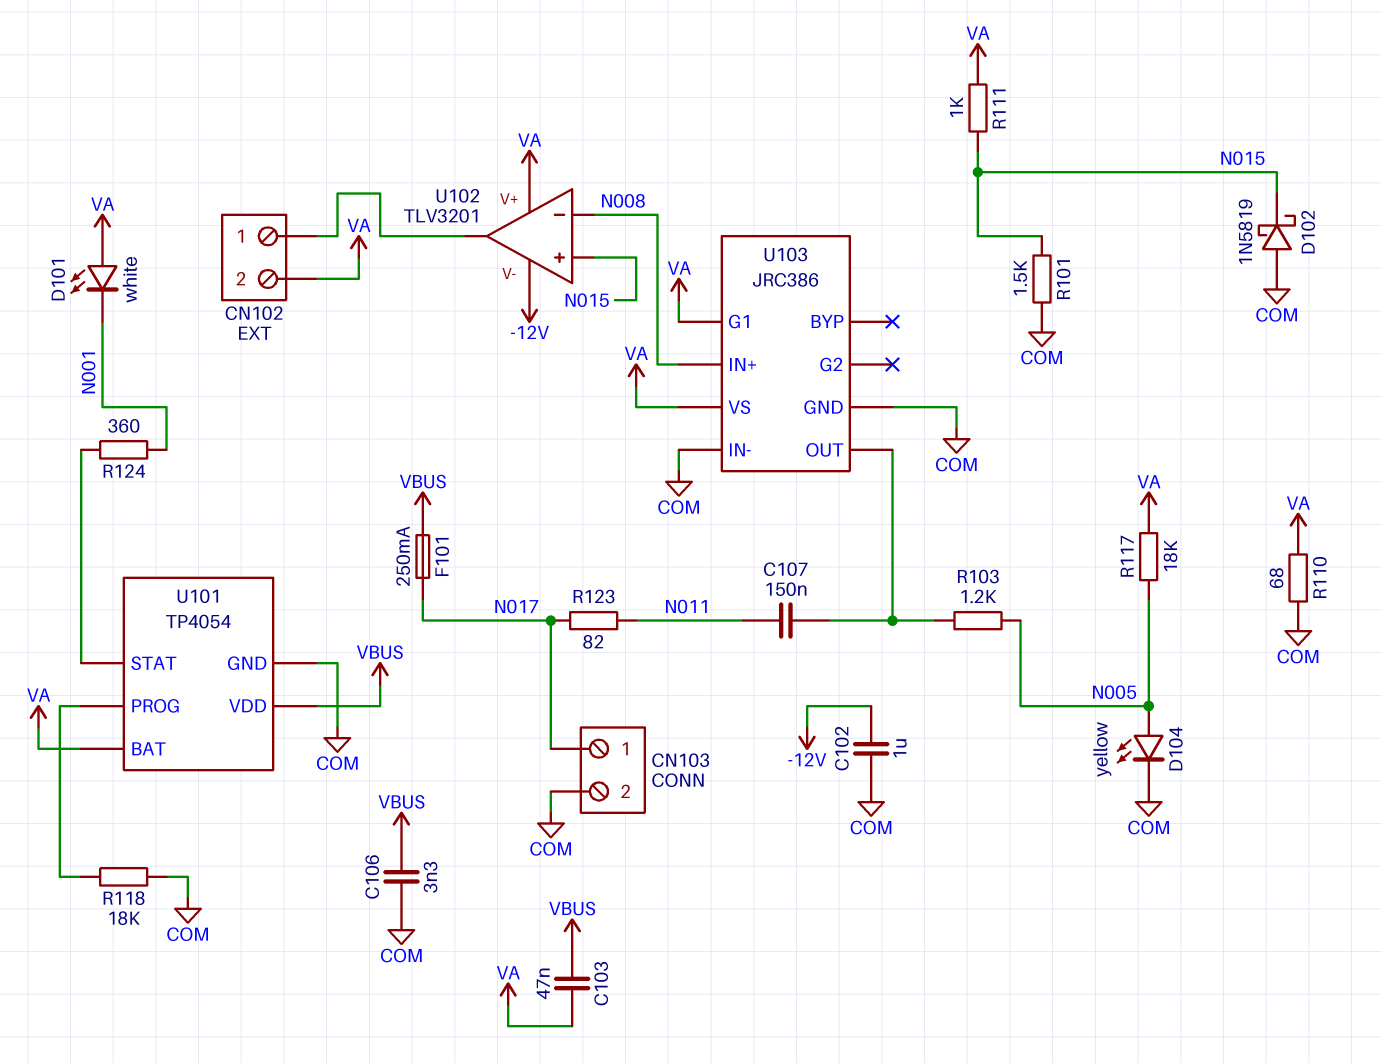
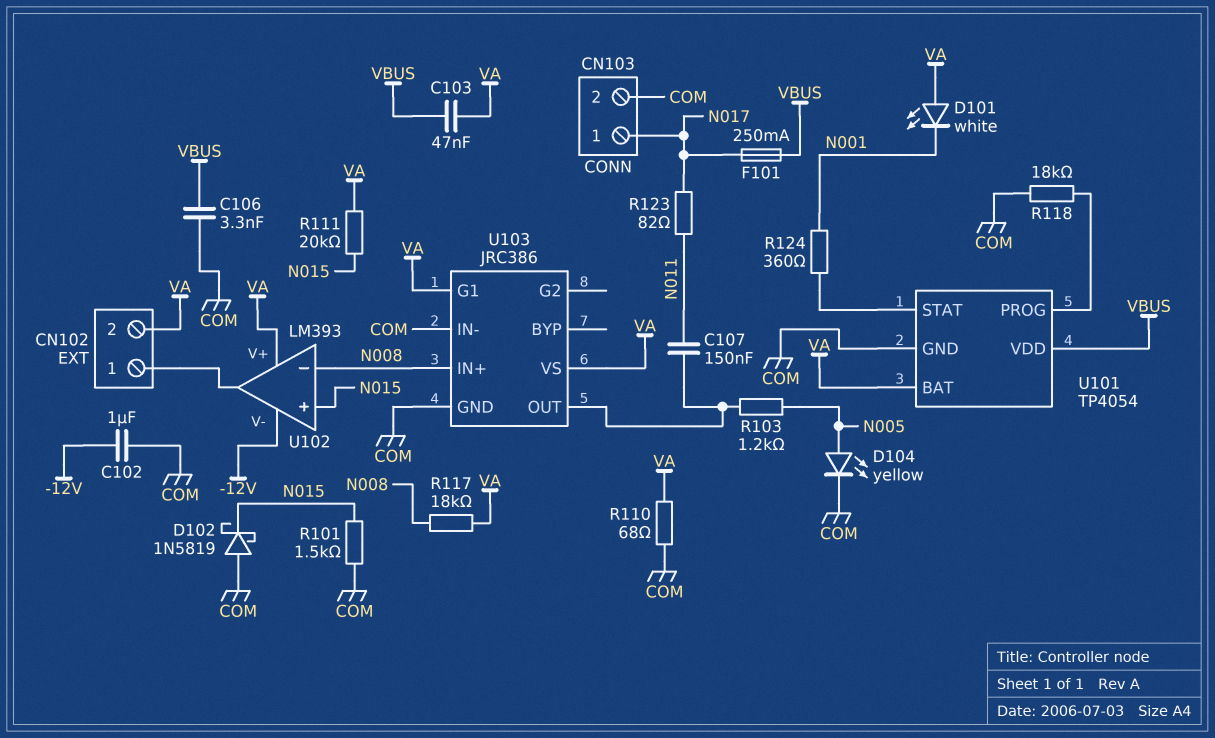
R111: 1k (N015, VA) -> 20k (N015, VA)
R117: 18k (N005, VA) -> 18k (N008, VA)
U102: TLV3201 -> LM393

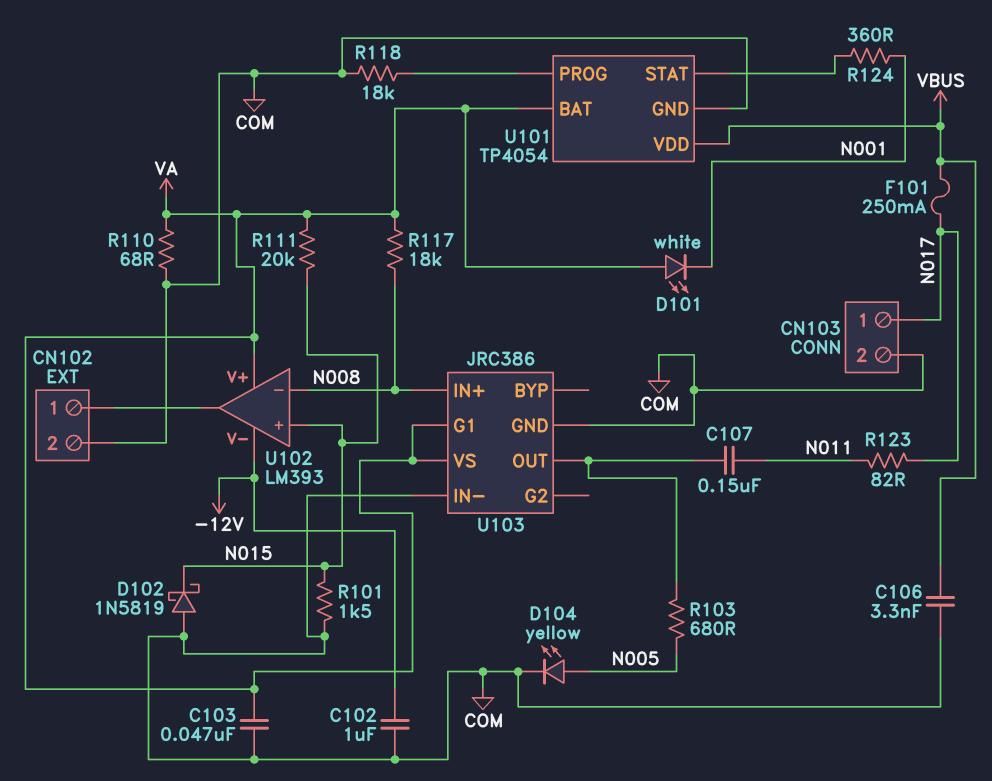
C103: 47nF (VA, VBUS) -> 47nF (COM, VA)
CN102 pin 2: VA -> COM
R103: 1.2k (N005, U103/OUT) -> 680 (N005, U103/OUT)

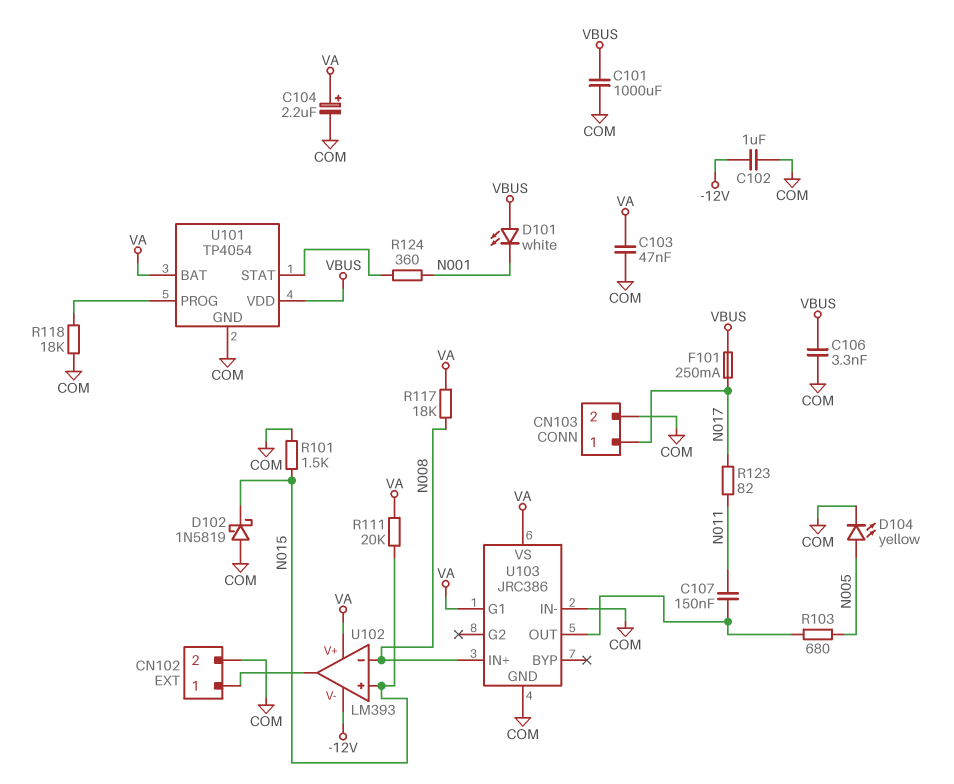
C101: none -> 1000uF (COM, VBUS)
C104: none -> 2.2uF (plus VA, minus COM)
D101: LED white (A VA, K N001) -> LED white (A VBUS, K N001)
R110: 68 (COM, VA) -> none

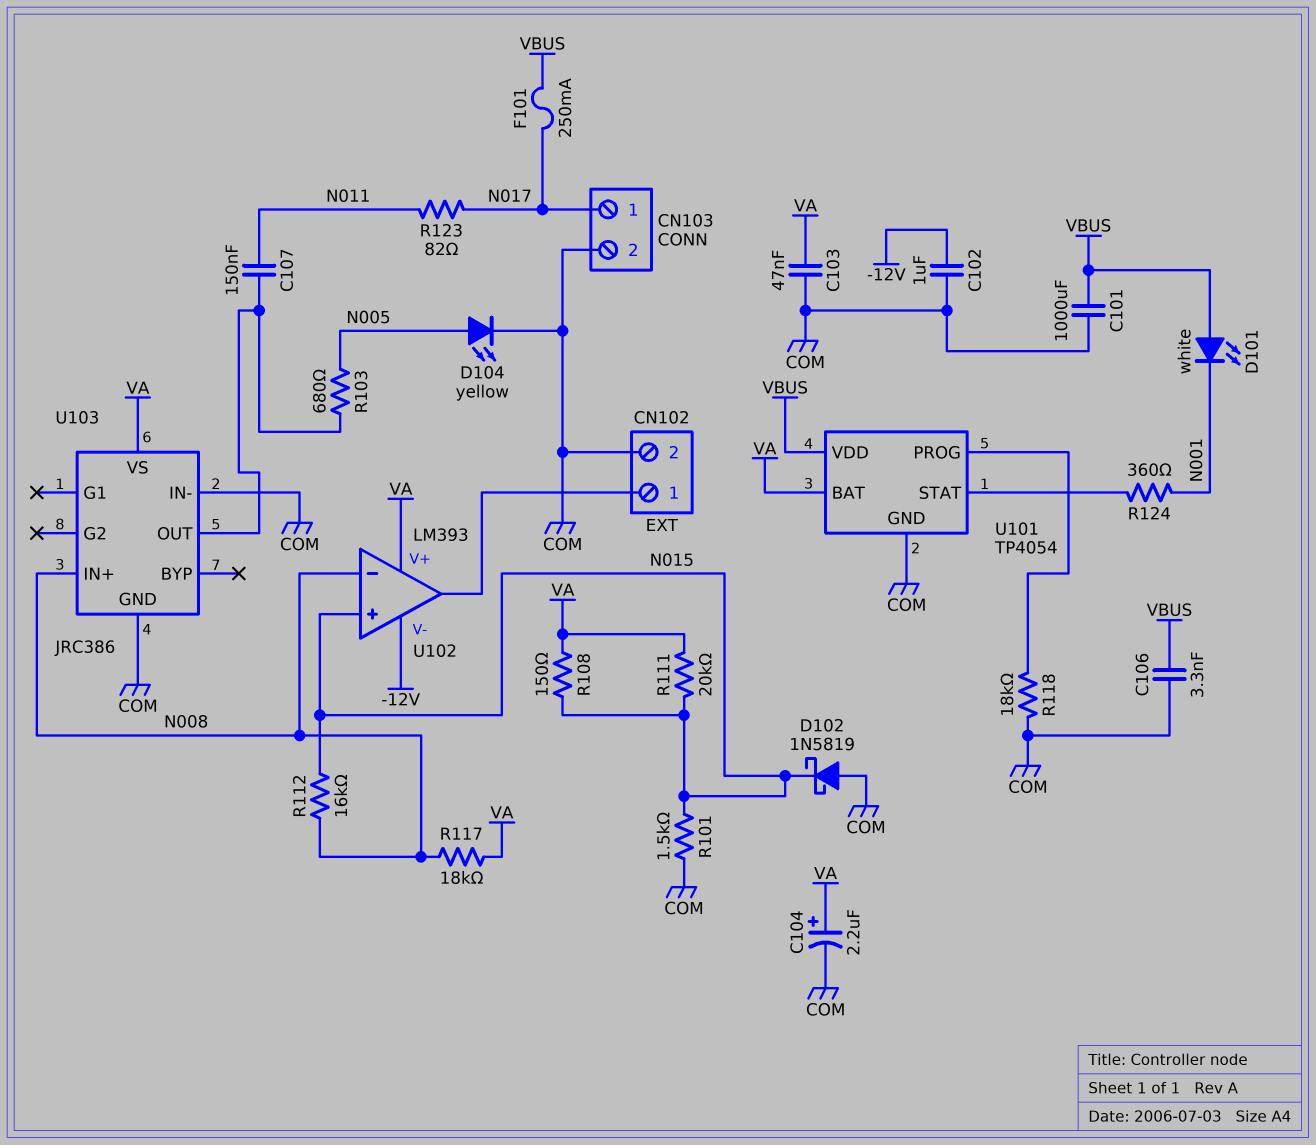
R108: none -> 150 (N015, VA)
R112: none -> 16k (N008, N015)
U103 pin G1: VA -> none

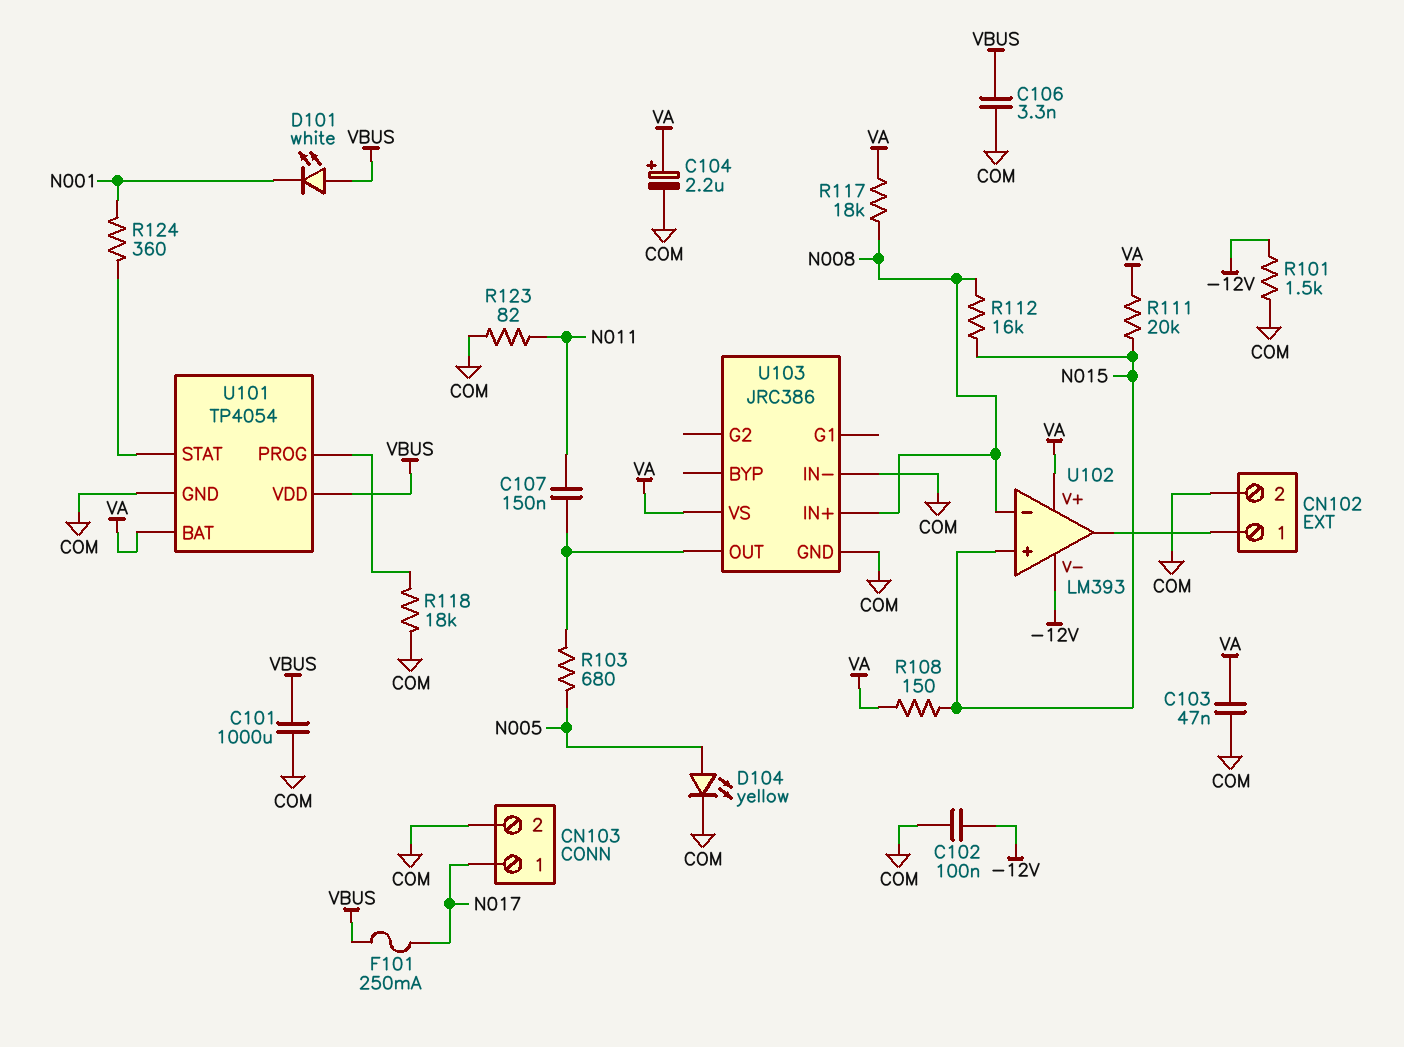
C102: 1uF (-12V, COM) -> 100nF (-12V, COM)
D102: schottky 1N5819 (A COM, K N015) -> none
R101: 1.5k (COM, N015) -> 1.5k (-12V, COM)
R123: 82 (N011, N017) -> 82 (COM, N011)

